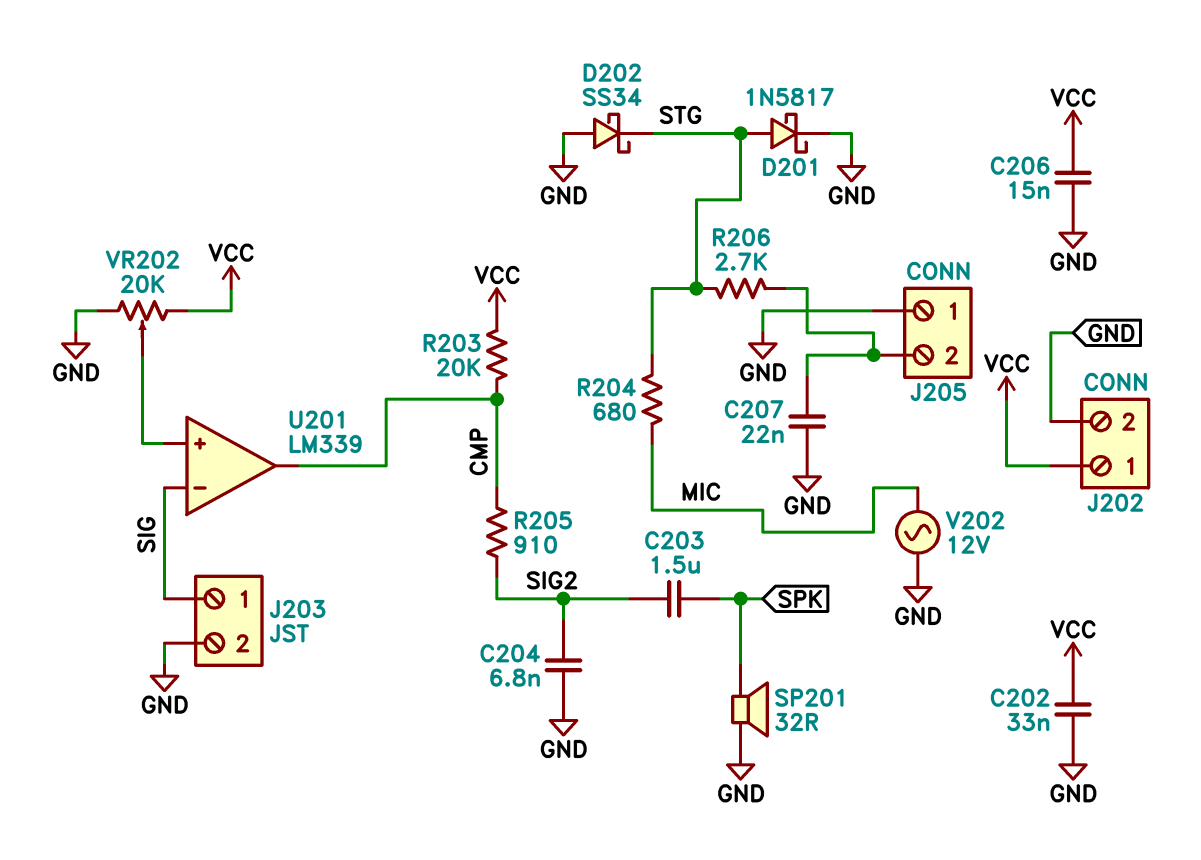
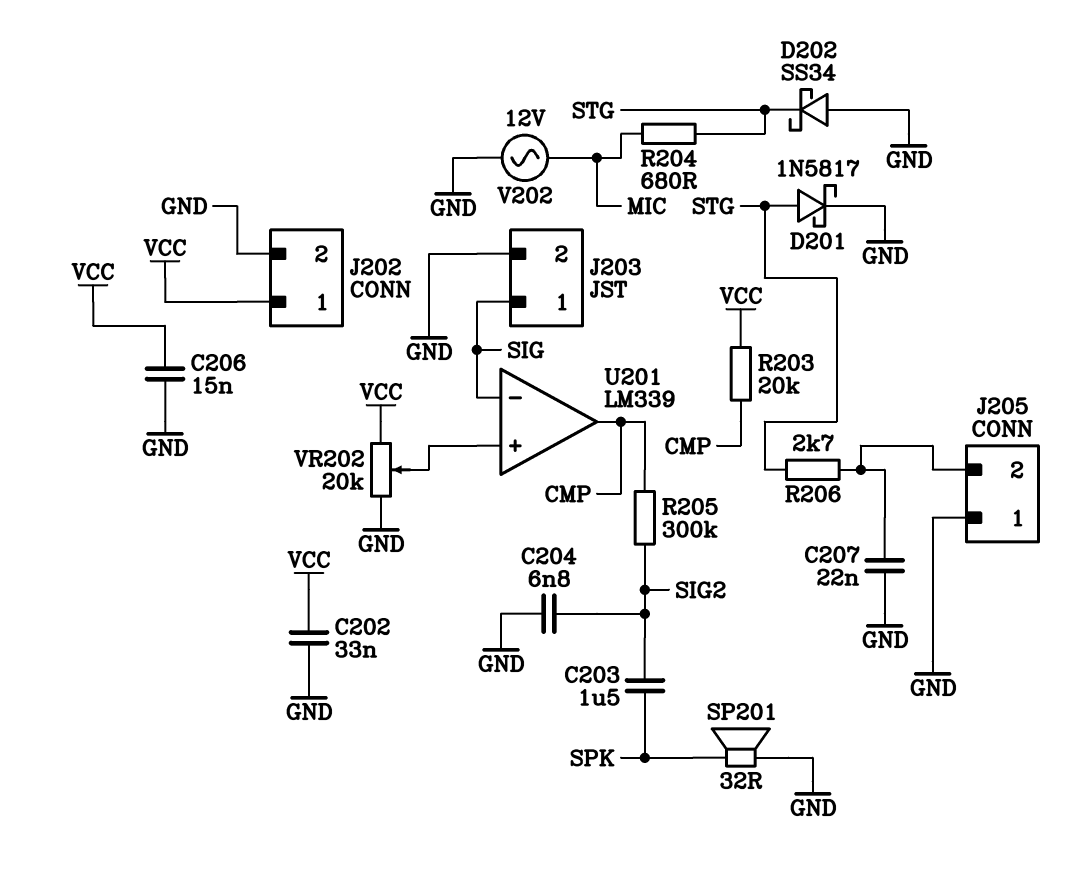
R205: 910 (CMP, SIG2) -> 300k (CMP, SIG2)

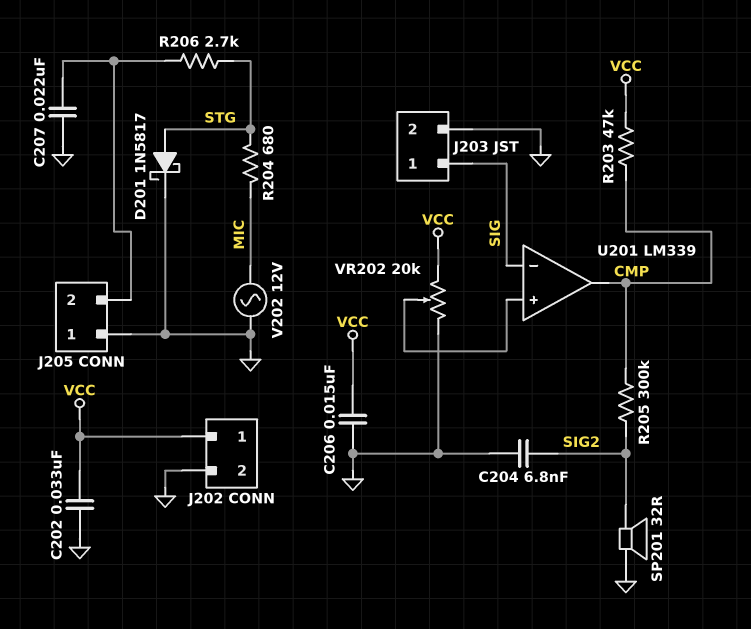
C203: 1.5uF (SIG2, SPK) -> none
D202: schottky SS34 (A GND, K STG) -> none
R203: 20k (CMP, VCC) -> 47k (CMP, VCC)
SP201: speaker 32R (GND, SPK) -> speaker 32R (GND, SIG2)

